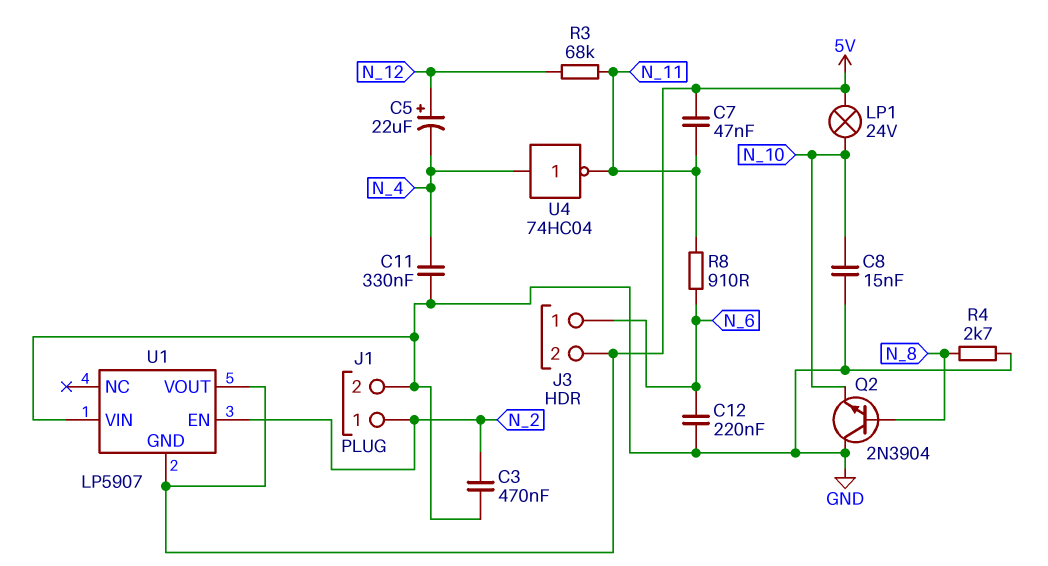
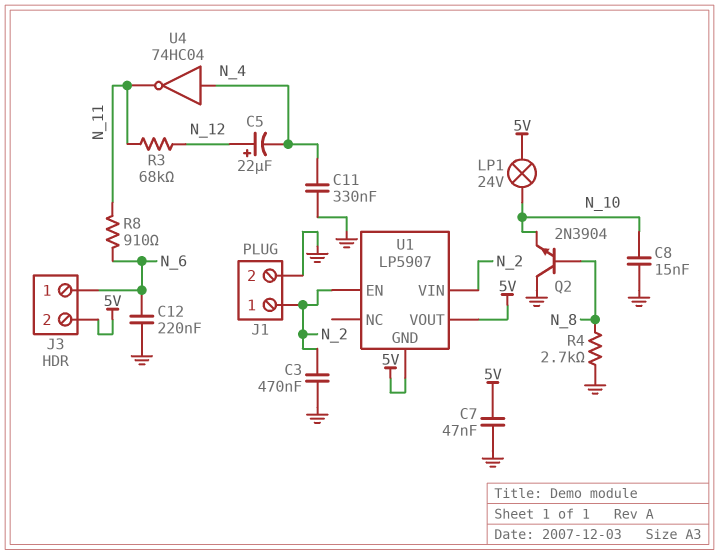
C7: 47nF (5V, N_11) -> 47nF (5V, GND)
U1 pin VIN: GND -> N_2

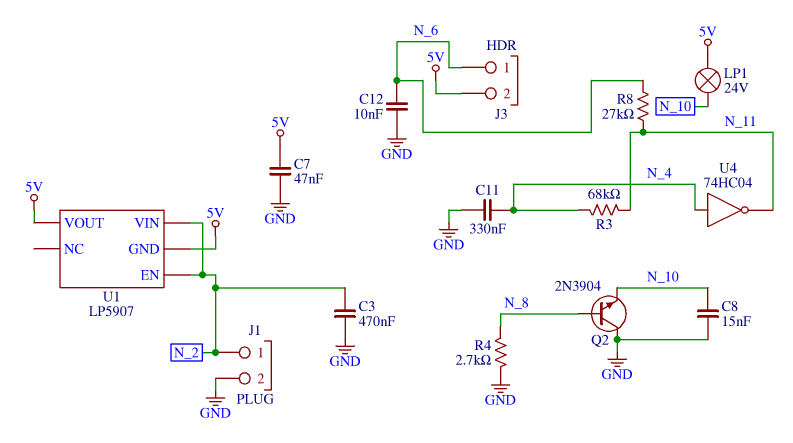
C5: 22uF (plus N_12, minus N_4) -> none
C12: 220nF (GND, N_6) -> 10nF (GND, N_6)
R3: 68k (N_11, N_12) -> 68k (N_4, N_11)
R8: 910 (N_6, N_11) -> 27k (N_6, N_11)

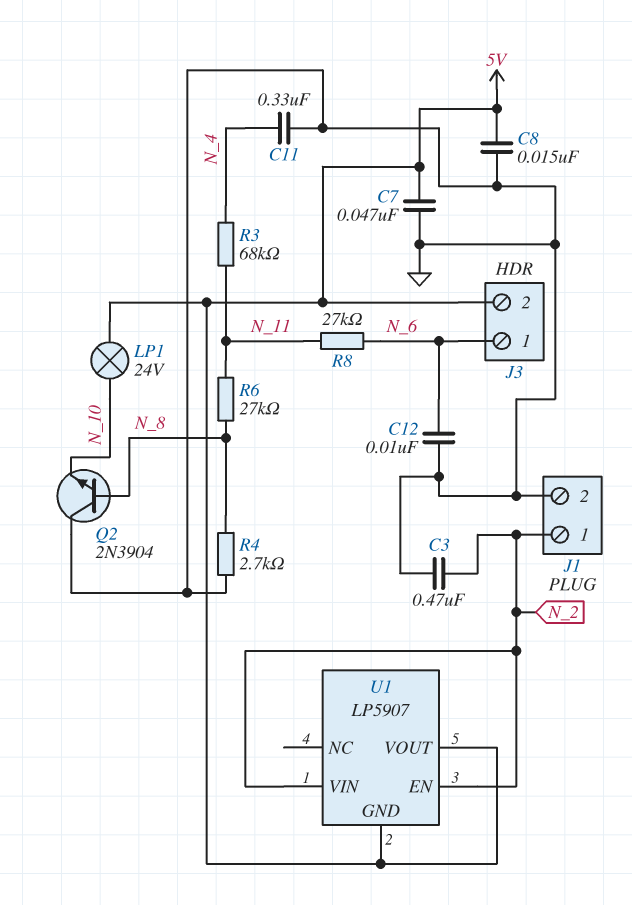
C8: 15nF (GND, N_10) -> 15nF (5V, GND)
R6: none -> 27k (N_8, N_11)
U4: NOT 74HC04 (in N_4, out N_11) -> none

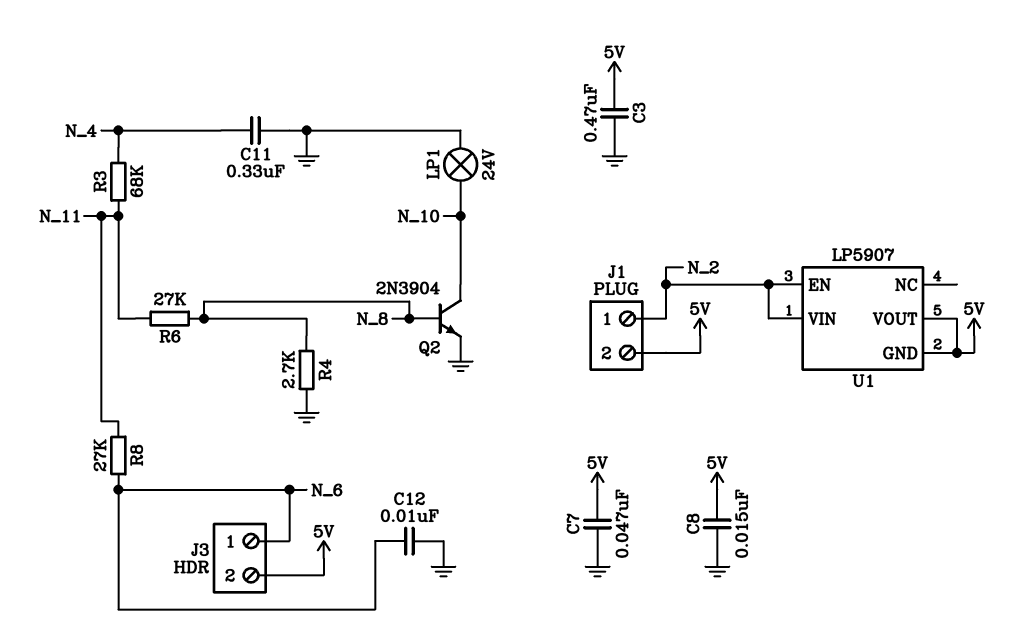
C3: 470nF (GND, N_2) -> 470nF (5V, GND)
J1 pin 2: GND -> 5V
LP1: lamp 24V (5V, N_10) -> lamp 24V (GND, N_10)
Q2: NPN 2N3904 (B N_8, C GND, E N_10) -> NPN 2N3904 (B N_8, C N_10, E GND)

